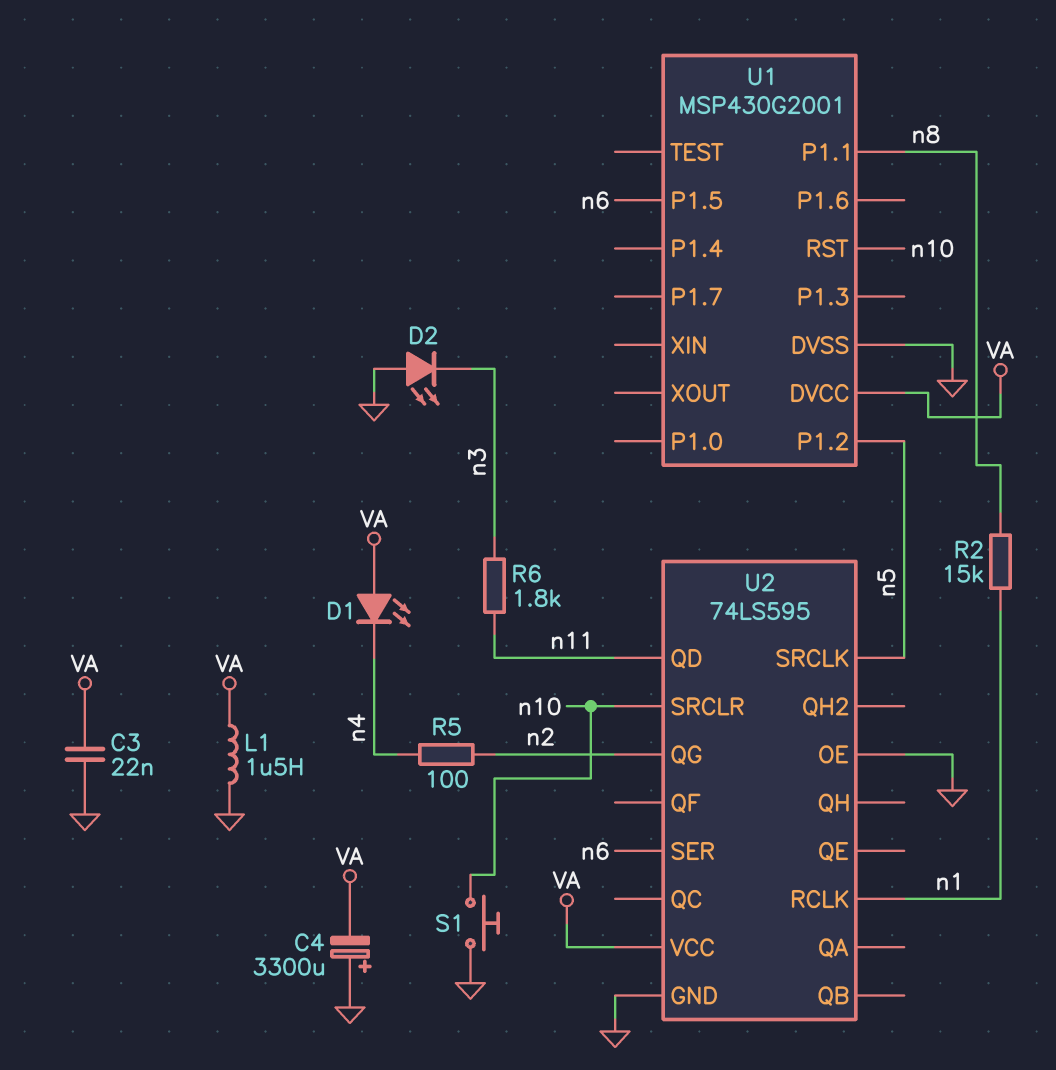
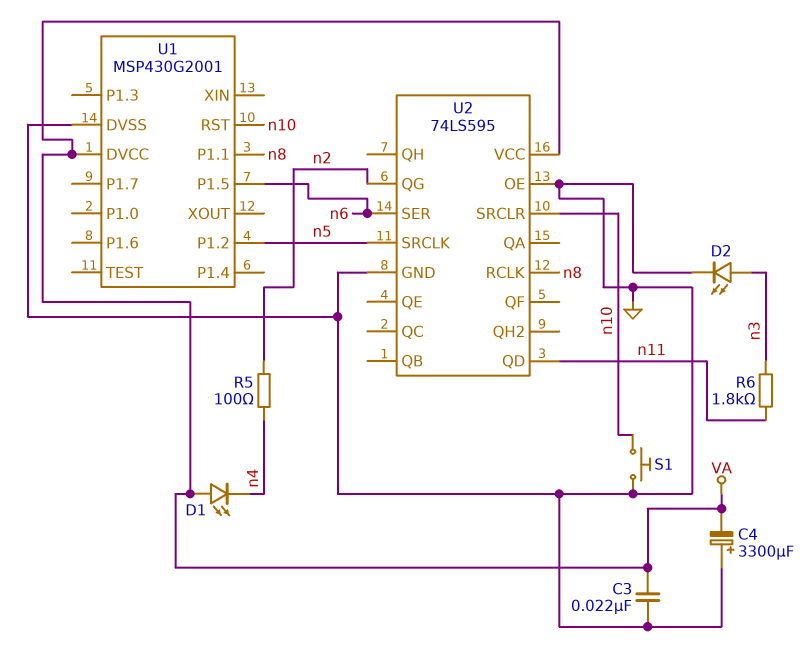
D2: LED (A GND, K n3) -> LED (A n3, K GND)
L1: 1.5uH (GND, VA) -> none
R2: 15k (n1, n8) -> none
U2 pin RCLK: n1 -> n8

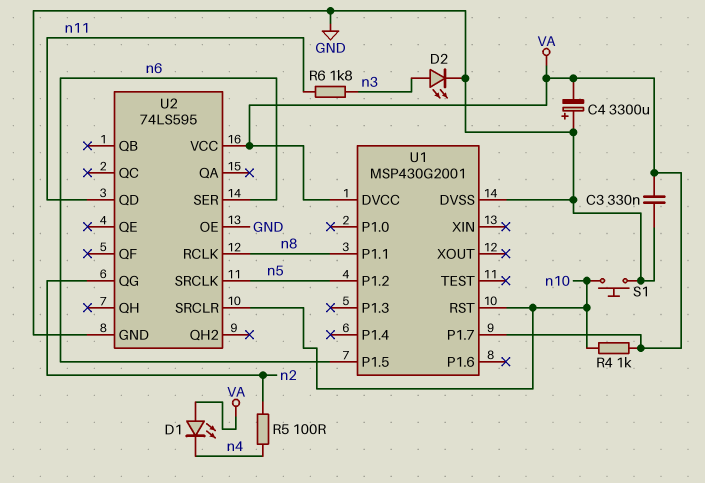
C3: 22nF (GND, VA) -> 330nF (GND, VA)
R4: none -> 1k (VA, n10)
U1 pin P1.7: none -> VA

